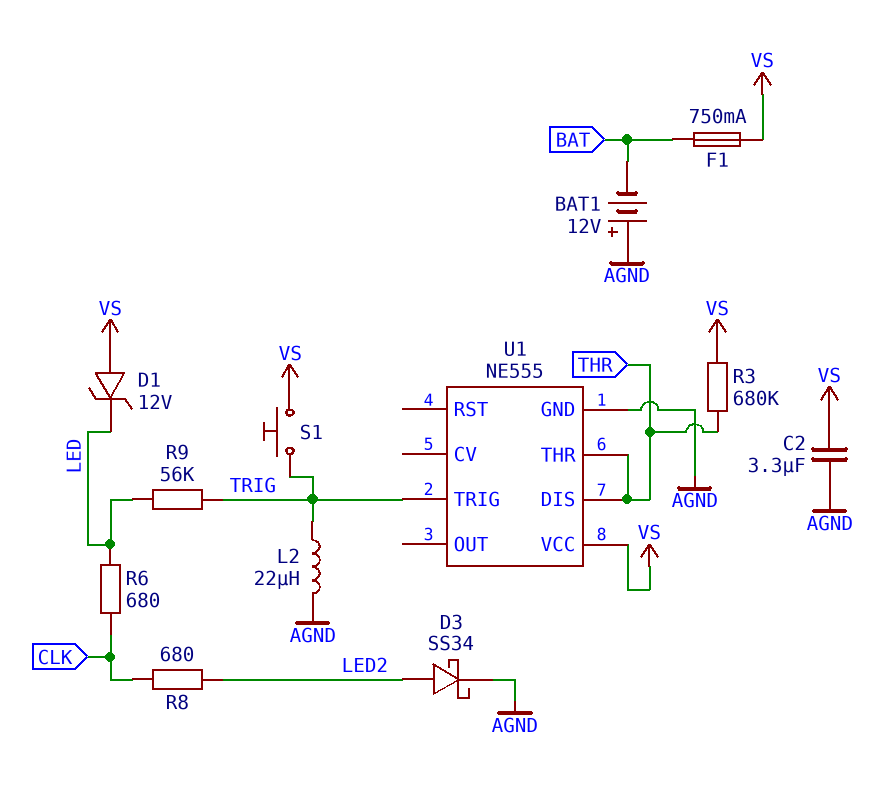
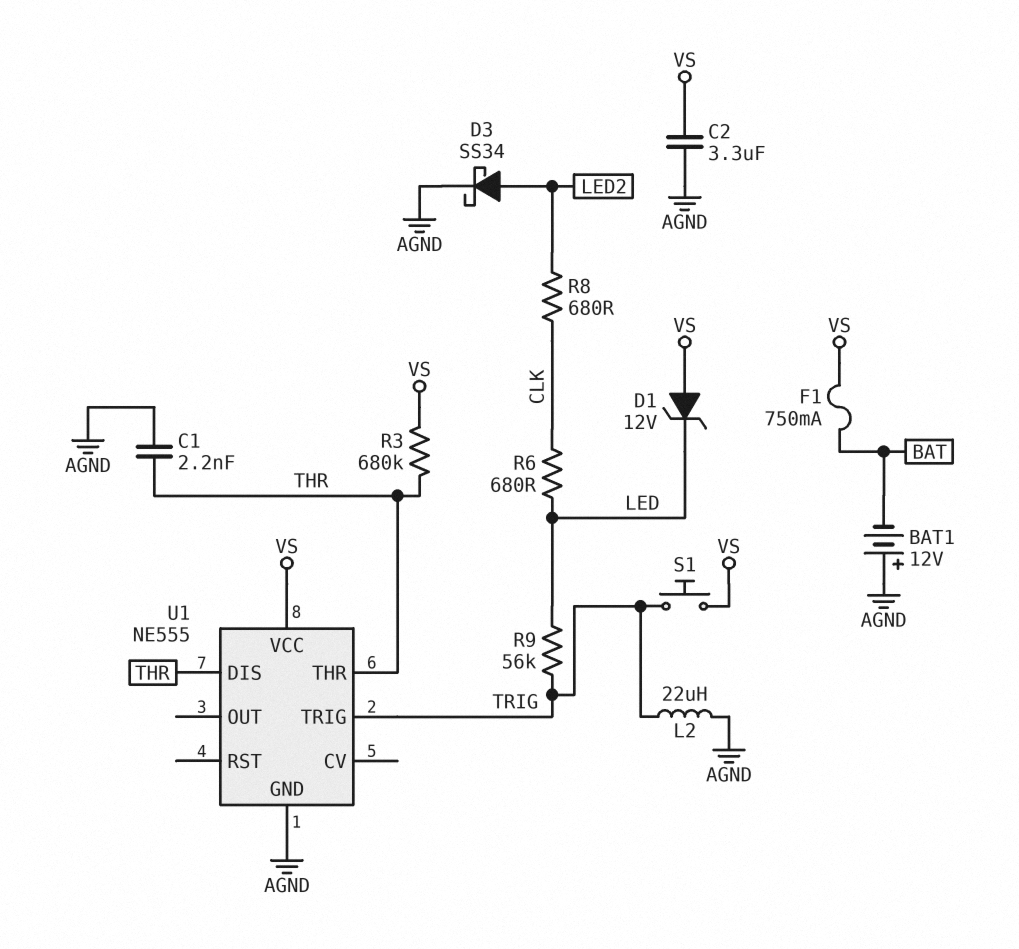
C1: none -> 2.2nF (AGND, THR)

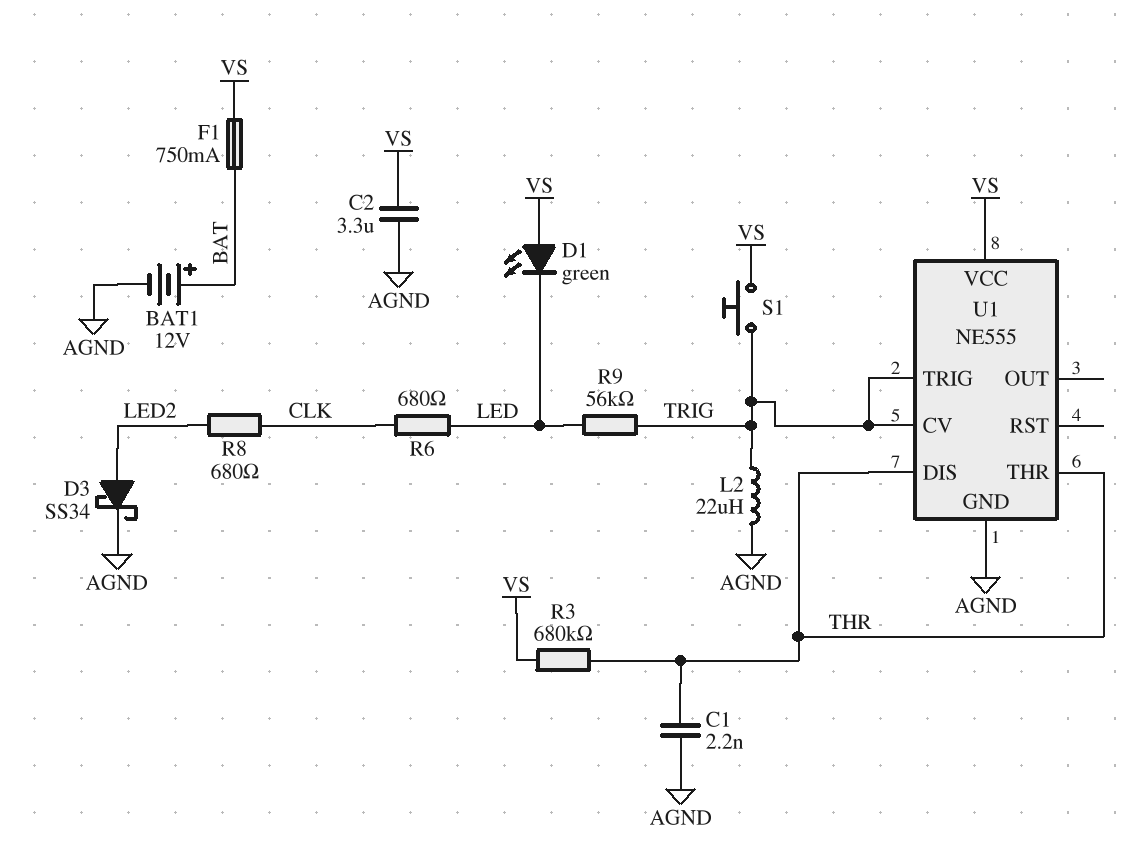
BAT1: 12V (plus AGND, minus BAT) -> 12V (plus BAT, minus AGND)
D1: zener 12V (A VS, K LED) -> LED green (A VS, K LED)
U1 pin CV: none -> TRIG

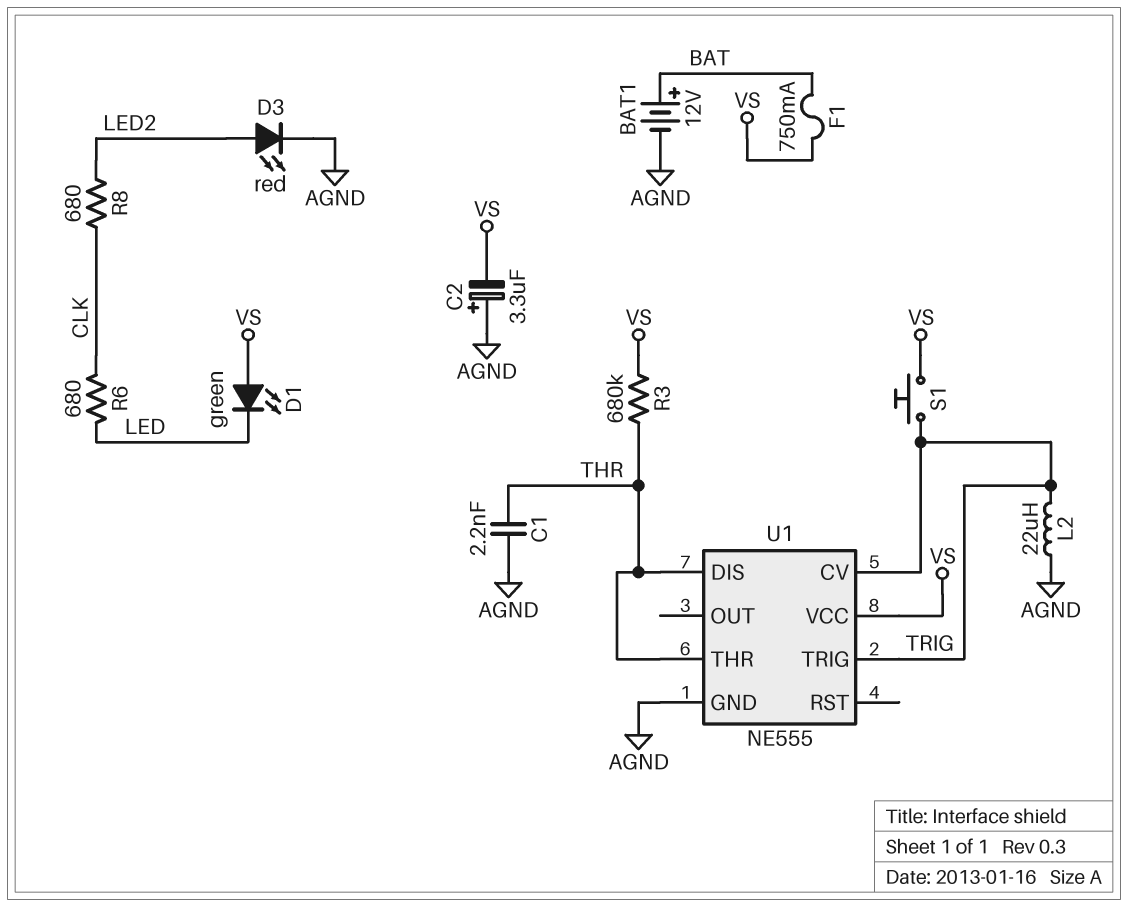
C2: 3.3uF (AGND, VS) -> 3.3uF (plus AGND, minus VS)
D3: schottky SS34 (A LED2, K AGND) -> LED red (A LED2, K AGND)
R9: 56k (LED, TRIG) -> none

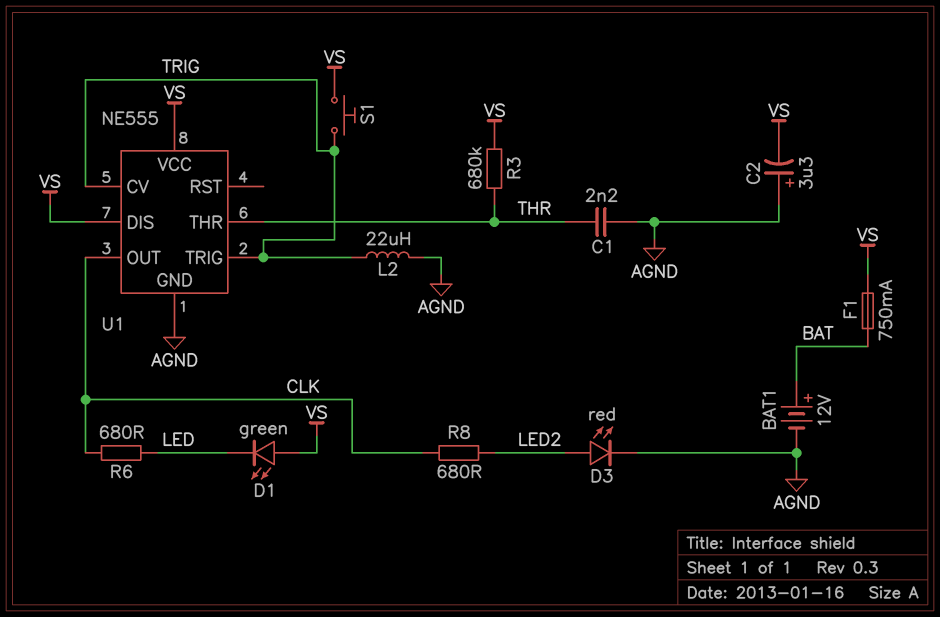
U1 pin DIS: THR -> VS
U1 pin OUT: none -> CLK

